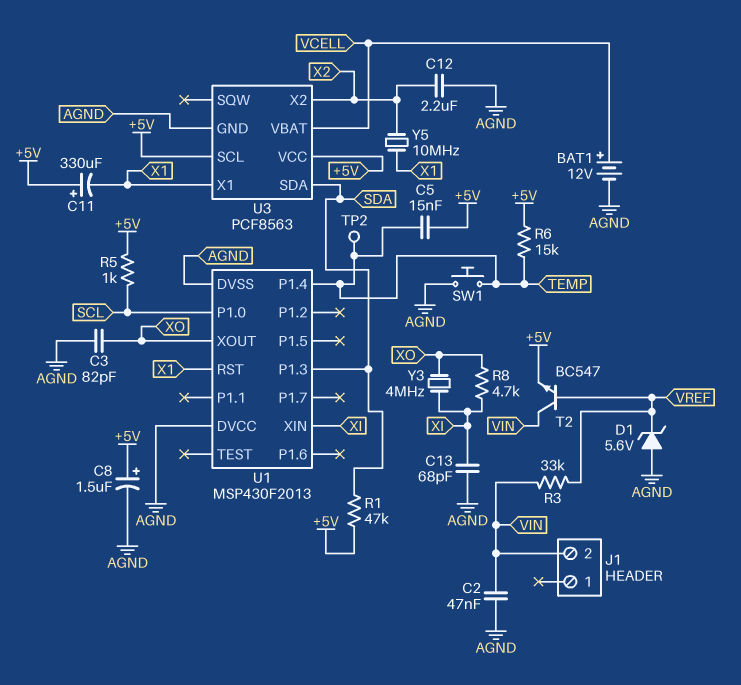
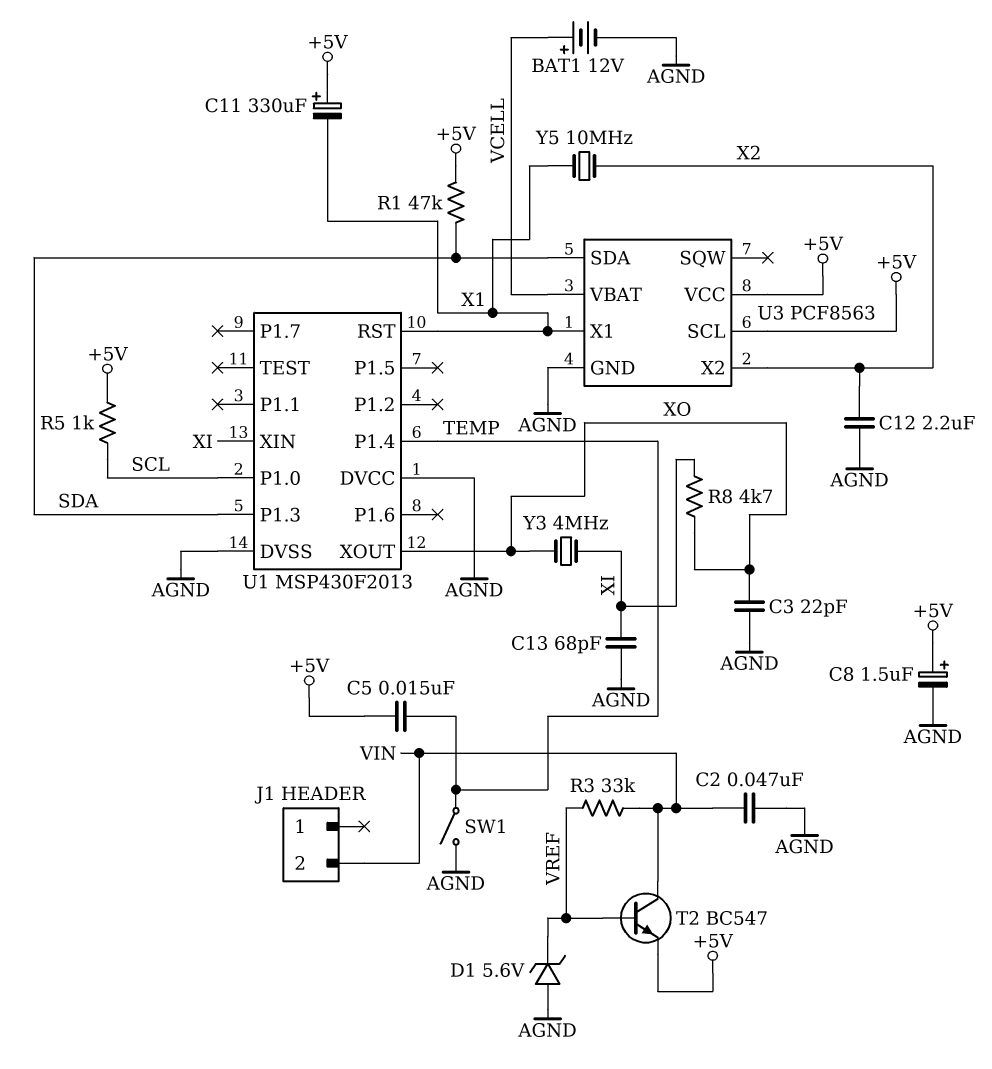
C3: 82pF (AGND, XO) -> 22pF (AGND, XO)
R6: 15k (+5V, TEMP) -> none
SW1: button (AGND, TEMP) -> switch (AGND, TEMP)
TP2: test point (TEMP) -> none

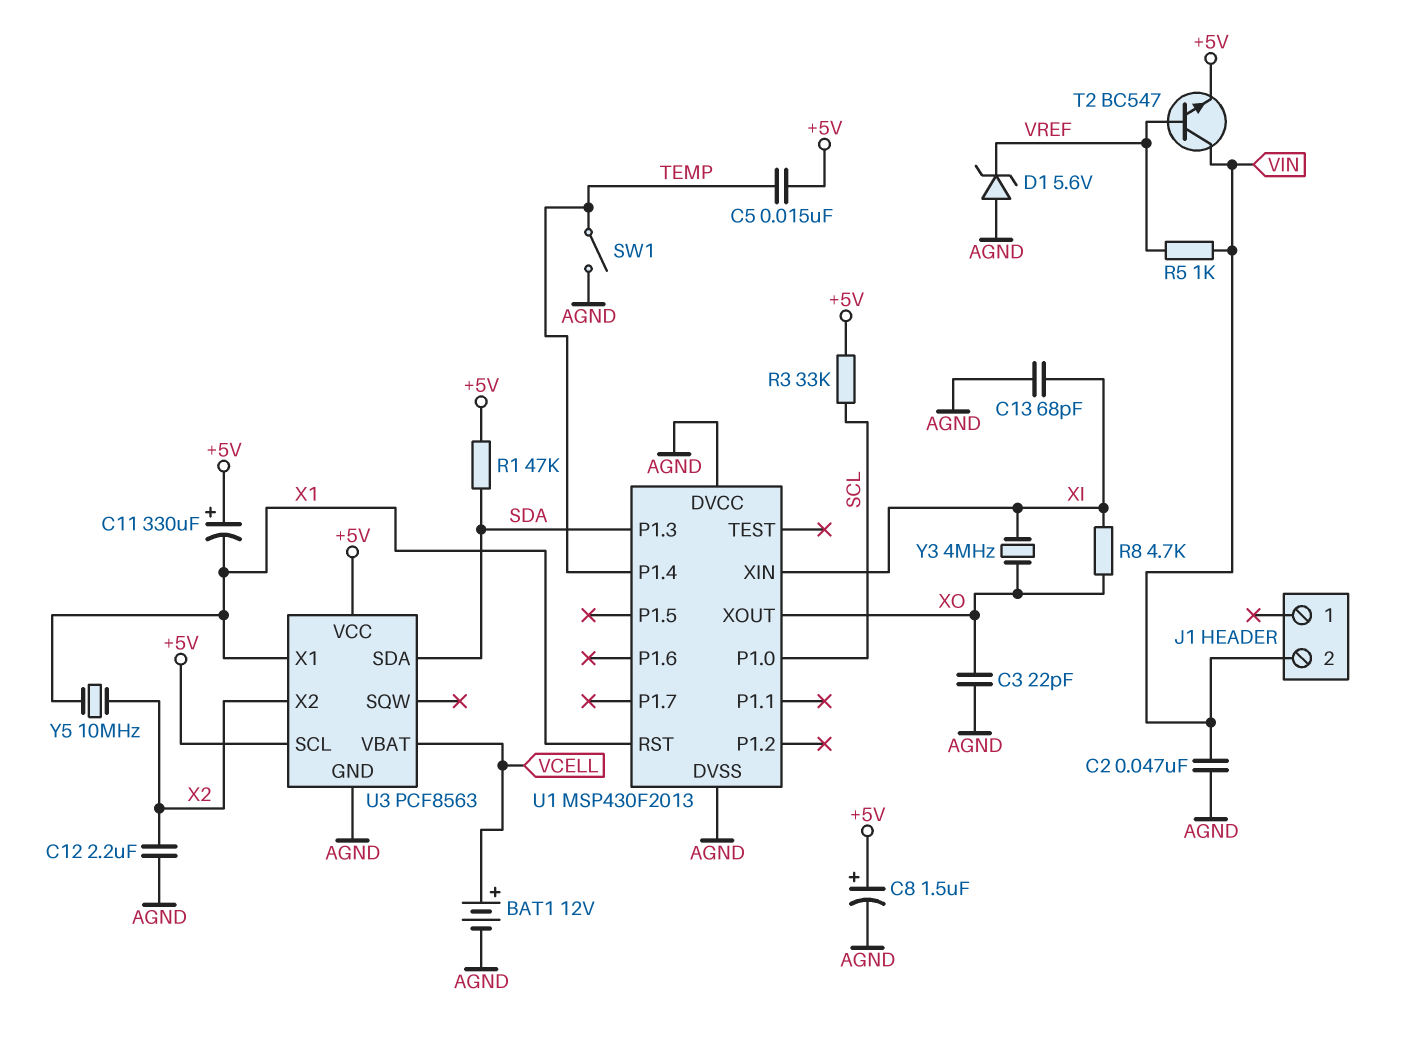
R3: 33k (VIN, VREF) -> 33k (+5V, SCL)
R5: 1k (+5V, SCL) -> 1k (VIN, VREF)

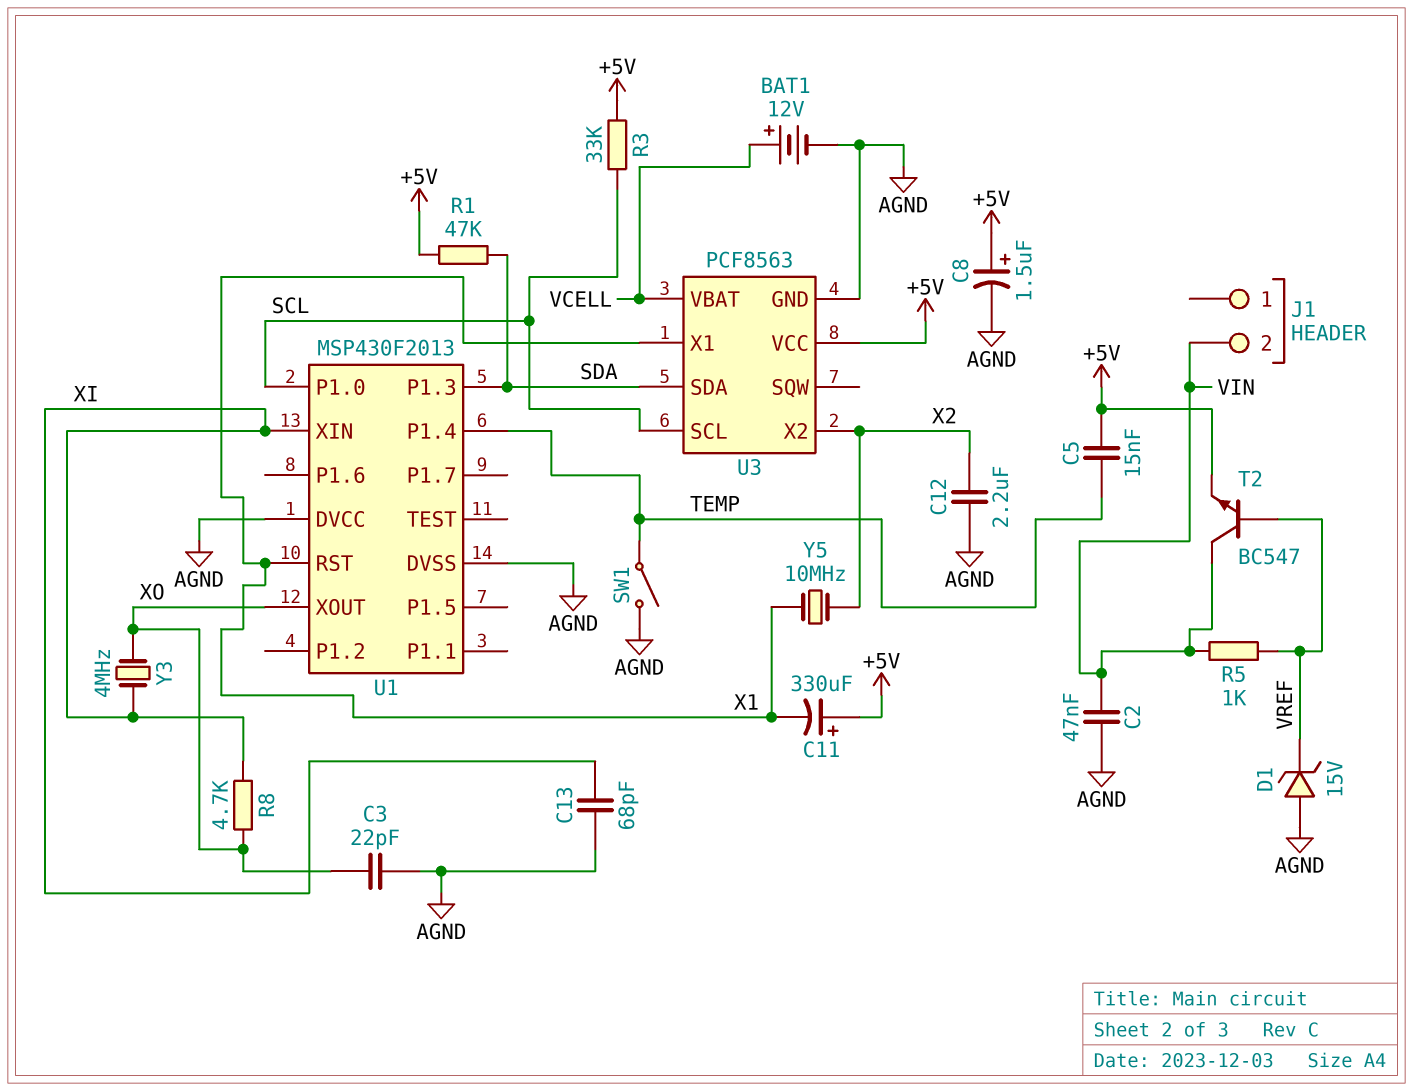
D1: zener 5.6V (A AGND, K VREF) -> zener 15V (A AGND, K VREF)
U3 pin SCL: +5V -> SCL

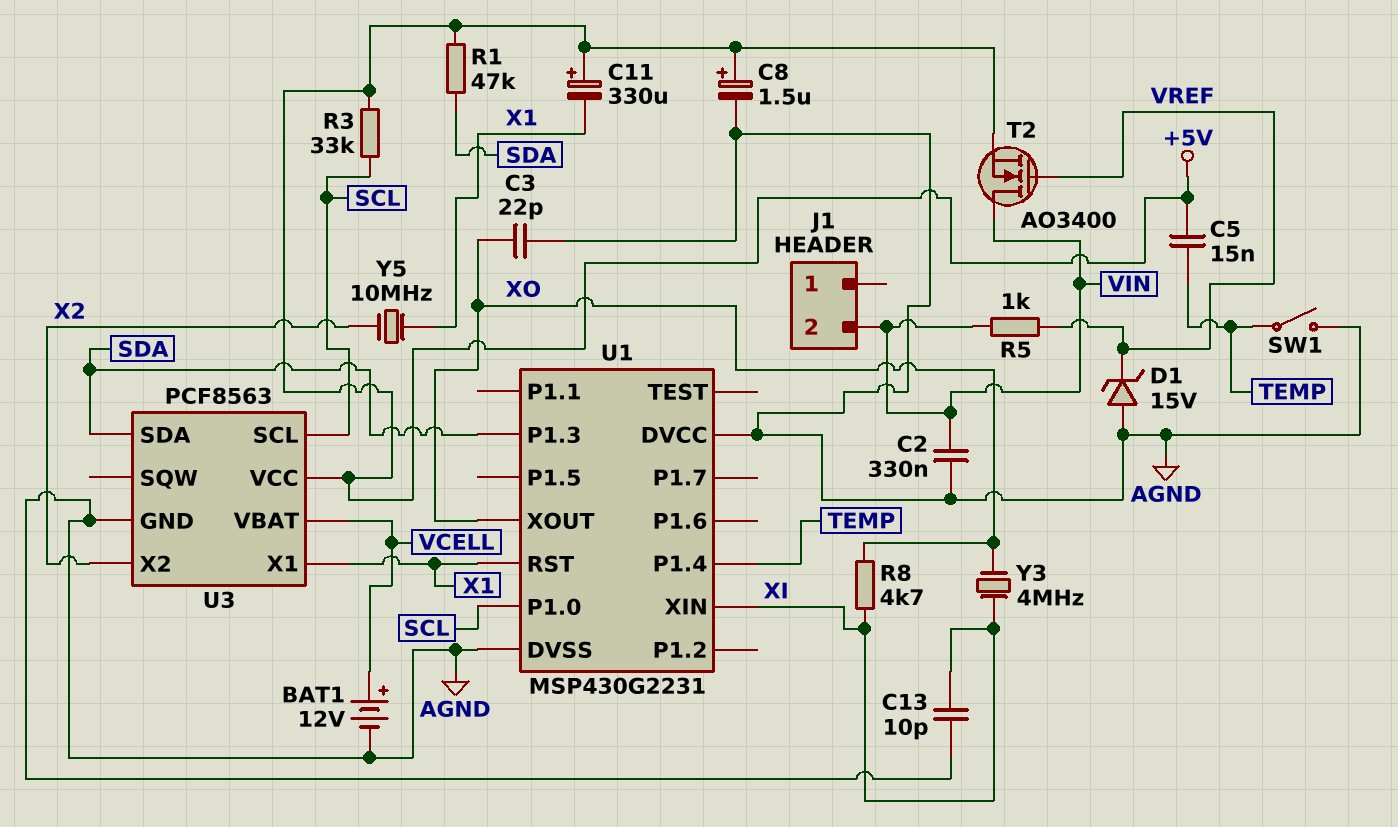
C2: 47nF (AGND, VIN) -> 330nF (AGND, VIN)
C12: 2.2uF (AGND, X2) -> none
C13: 68pF (AGND, XI) -> 10pF (AGND, XI)
T2: NPN BC547 (B VREF, C VIN, E +5V) -> NMOS AO3400 (G VREF, D VIN, S +5V)
U1: MSP430F2013 -> MSP430G2231

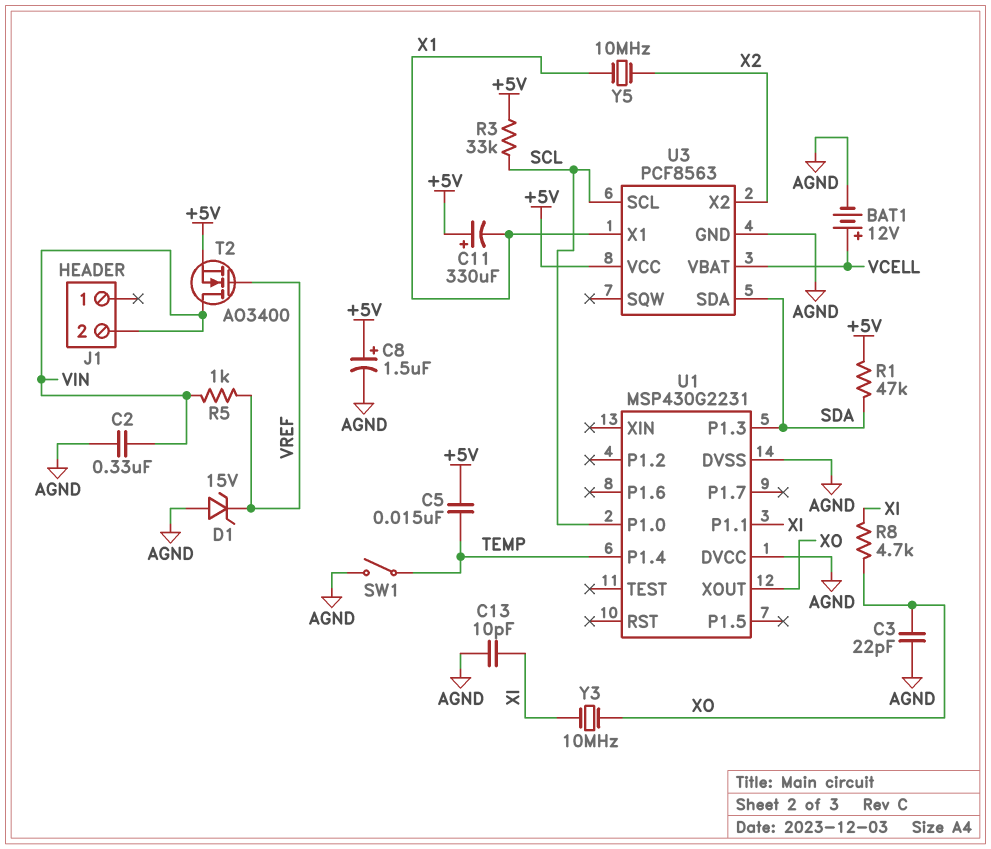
U1 pin P1.1: none -> XI
U1 pin RST: X1 -> none
U1 pin XIN: XI -> none
Y3: 4MHz (XI, XO) -> 10MHz (XI, XO)

